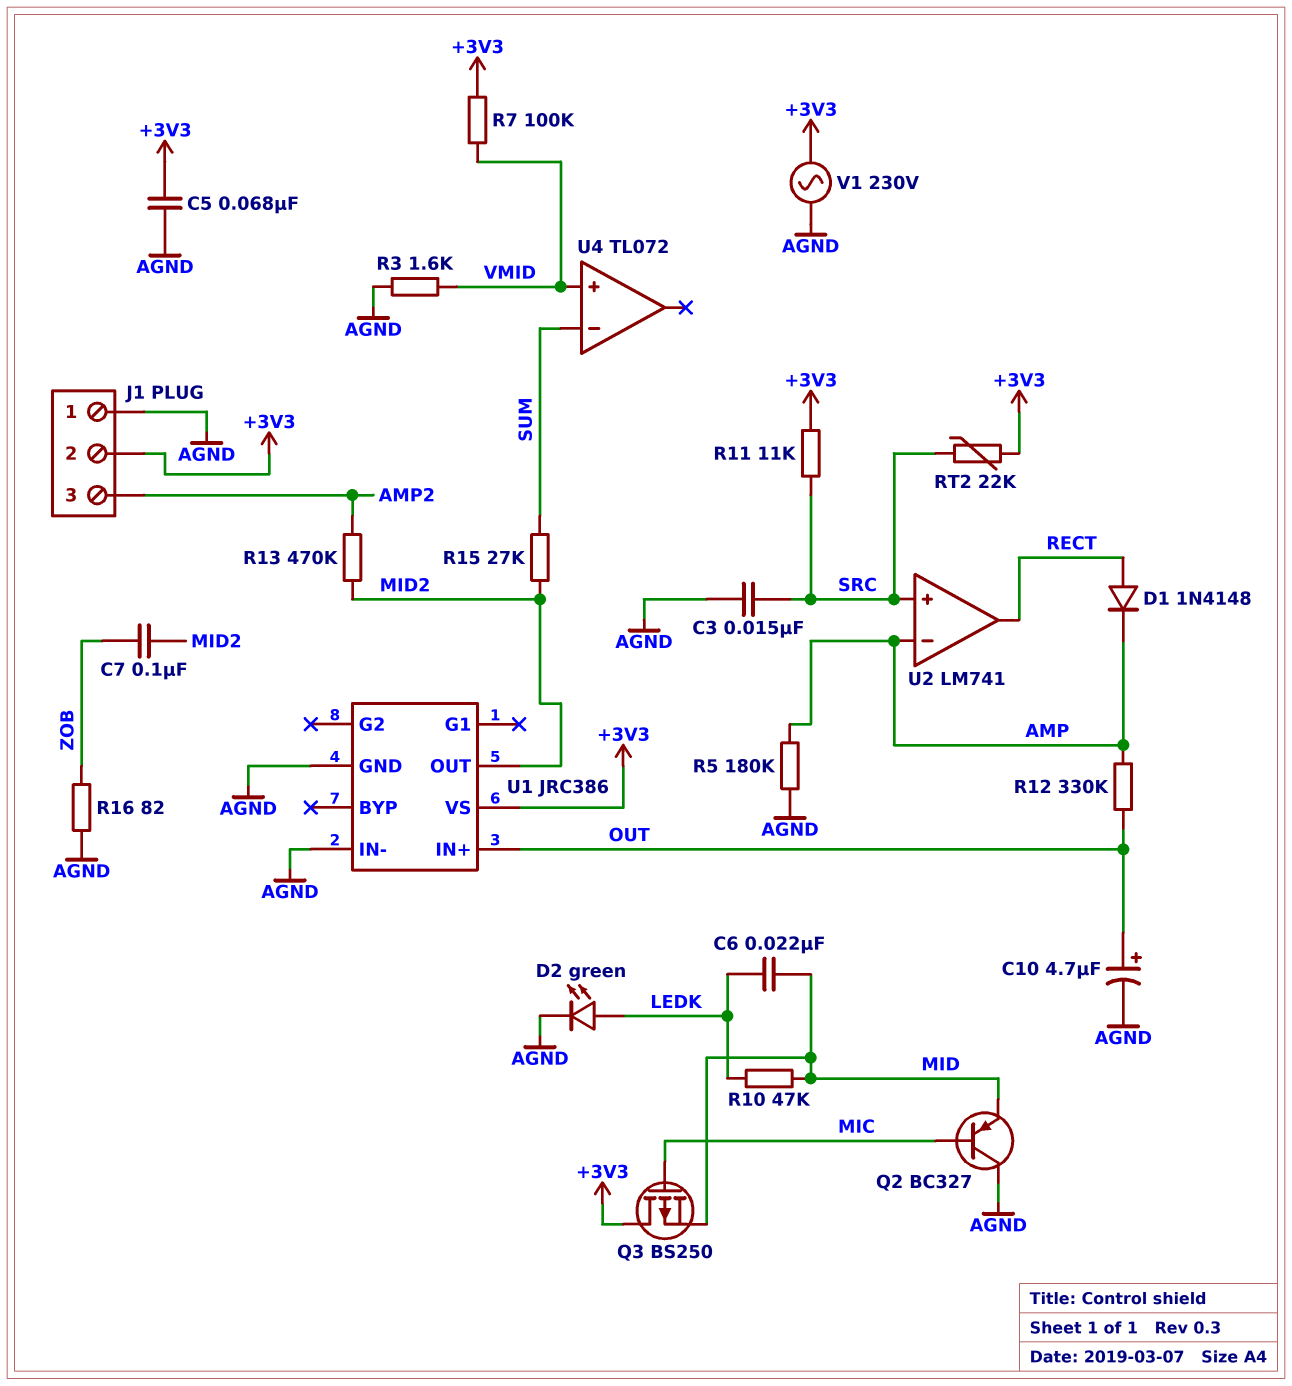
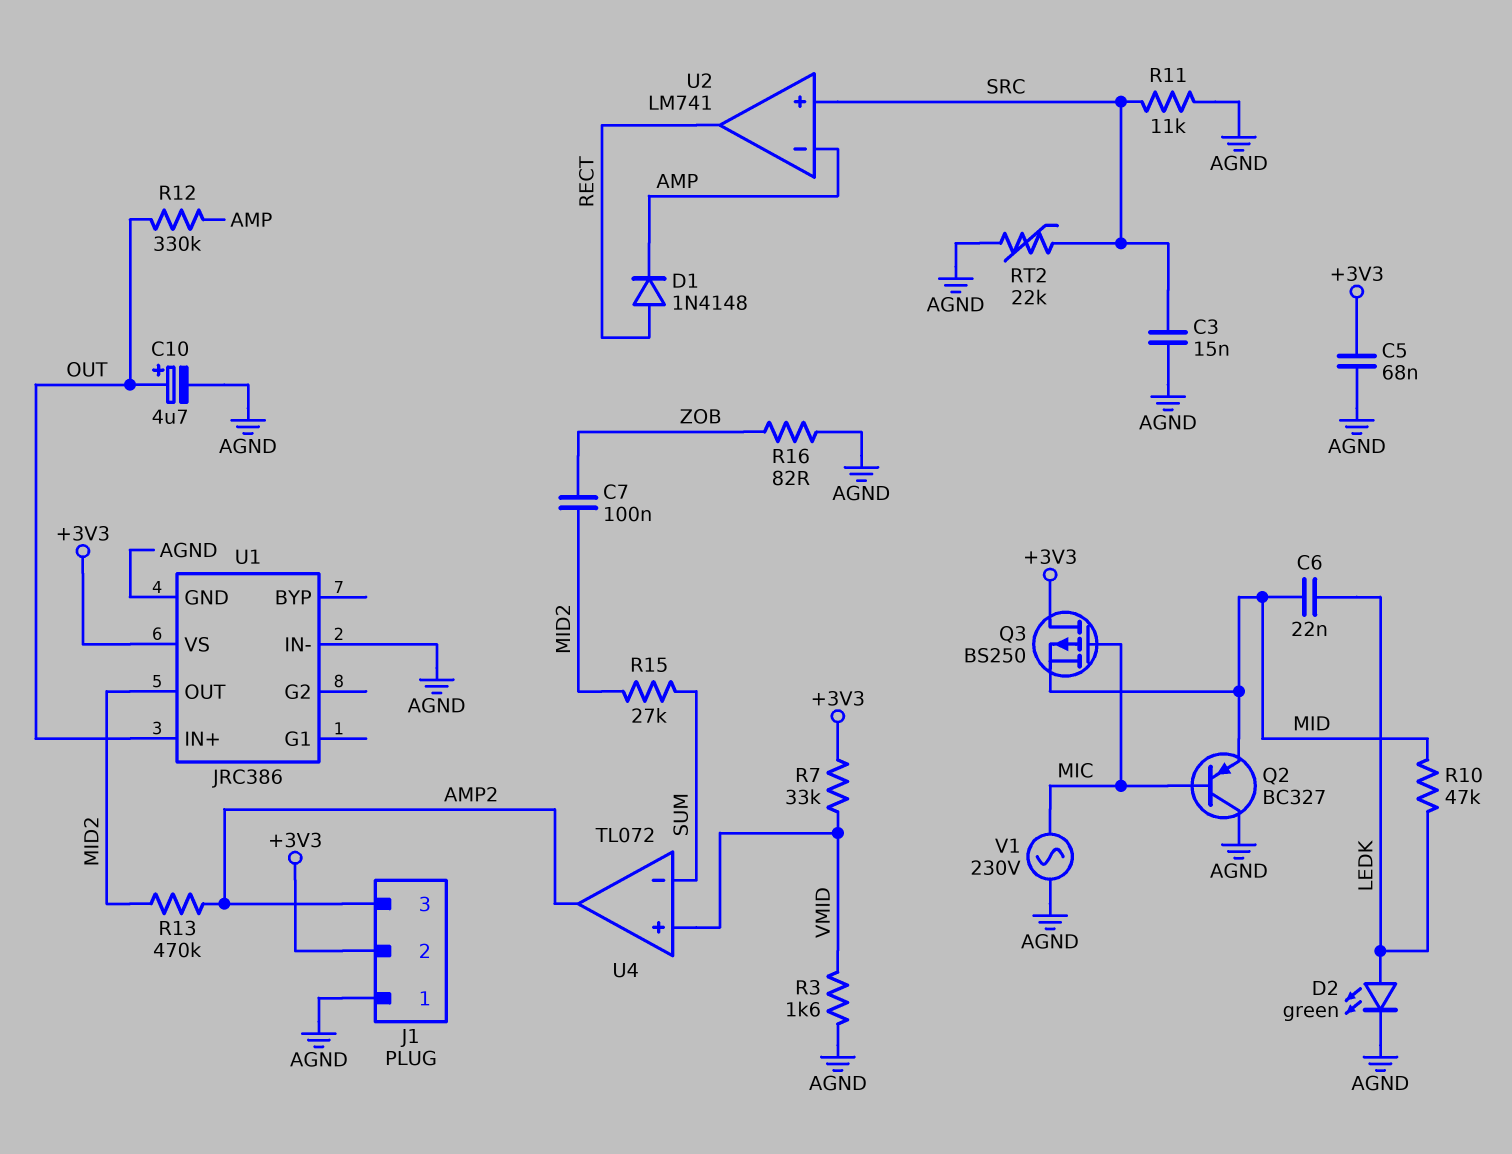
R5: 180k (AGND, AMP) -> none
R7: 100k (+3V3, VMID) -> 33k (+3V3, VMID)
R11: 11k (+3V3, SRC) -> 11k (AGND, SRC)
RT2: 22k (+3V3, SRC) -> 22k (AGND, SRC)
U4 pin out: none -> AMP2
V1: AC 230V (+3V3, AGND) -> AC 230V (AGND, MIC)

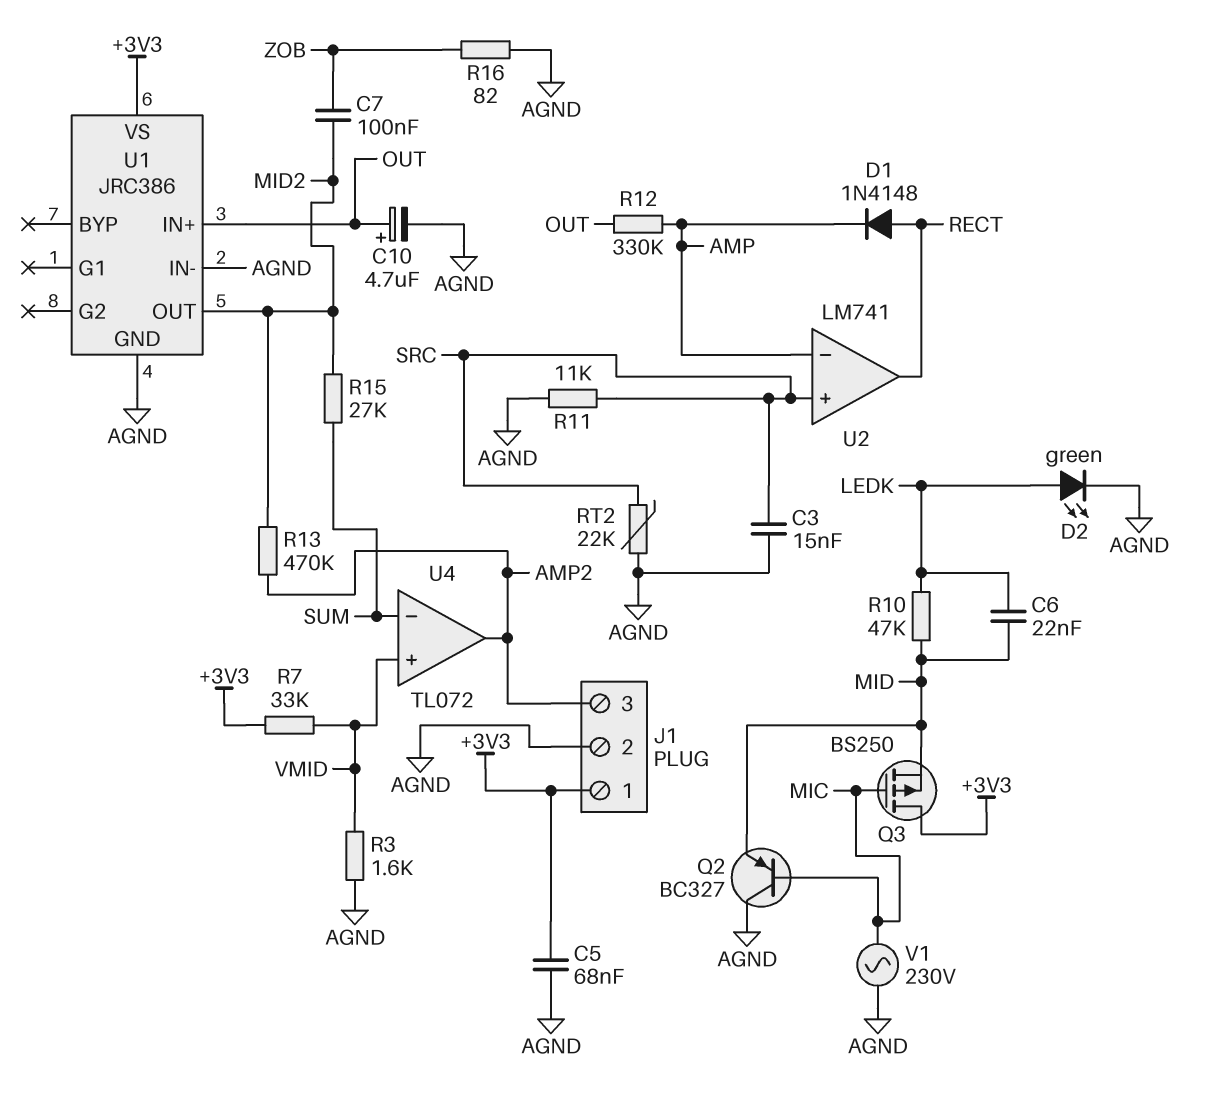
J1 pin 1: AGND -> +3V3
J1 pin 2: +3V3 -> AGND

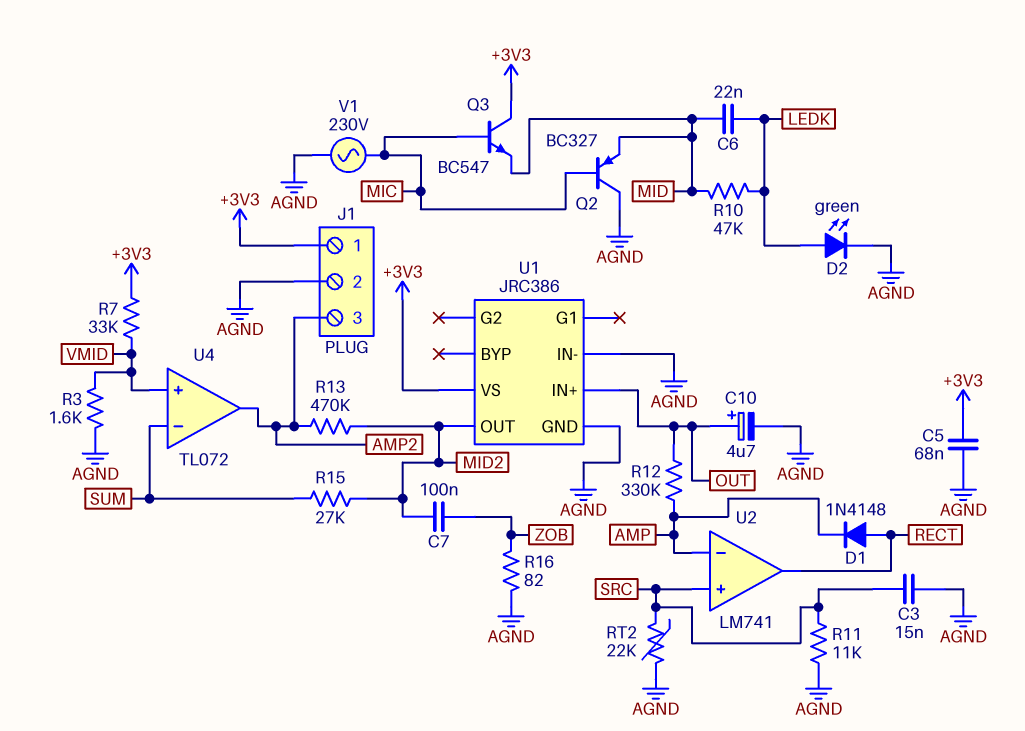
Q3: PMOS BS250 (G MIC, D +3V3, S MID) -> NPN BC547 (B MIC, C +3V3, E MID)

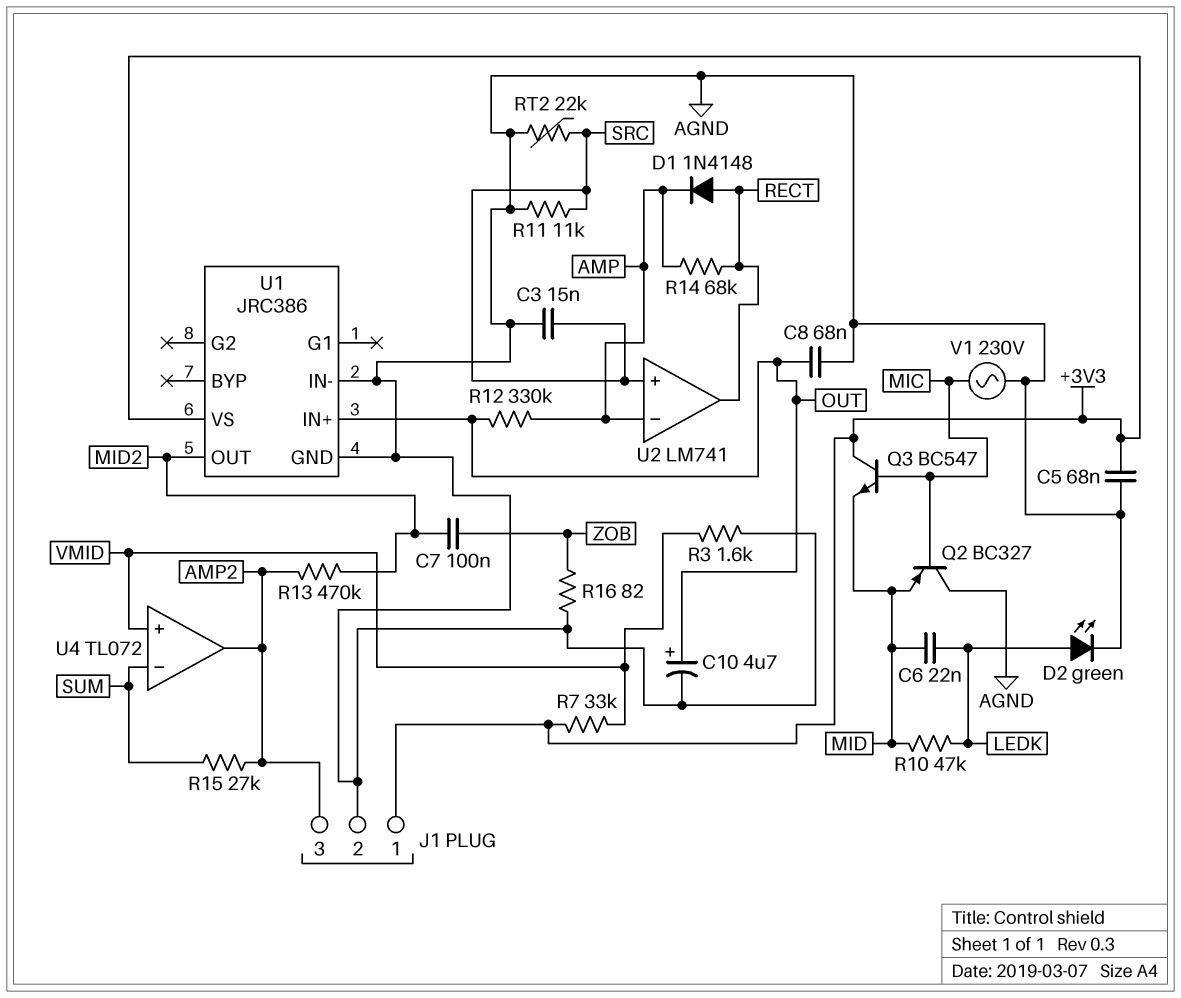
C8: none -> 68nF (AGND, OUT)
R14: none -> 68k (AMP, RECT)
R15: 27k (MID2, SUM) -> 27k (AMP2, SUM)

